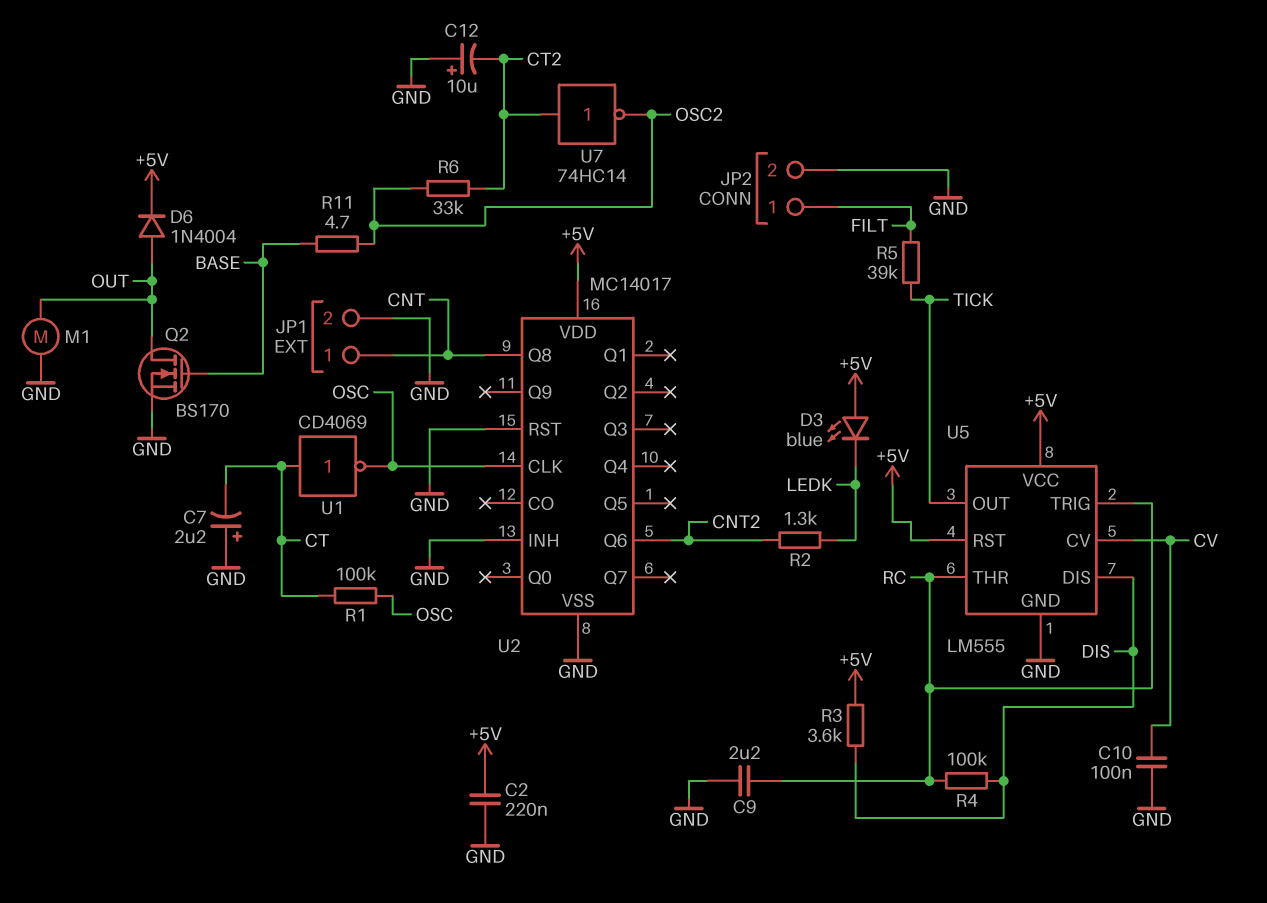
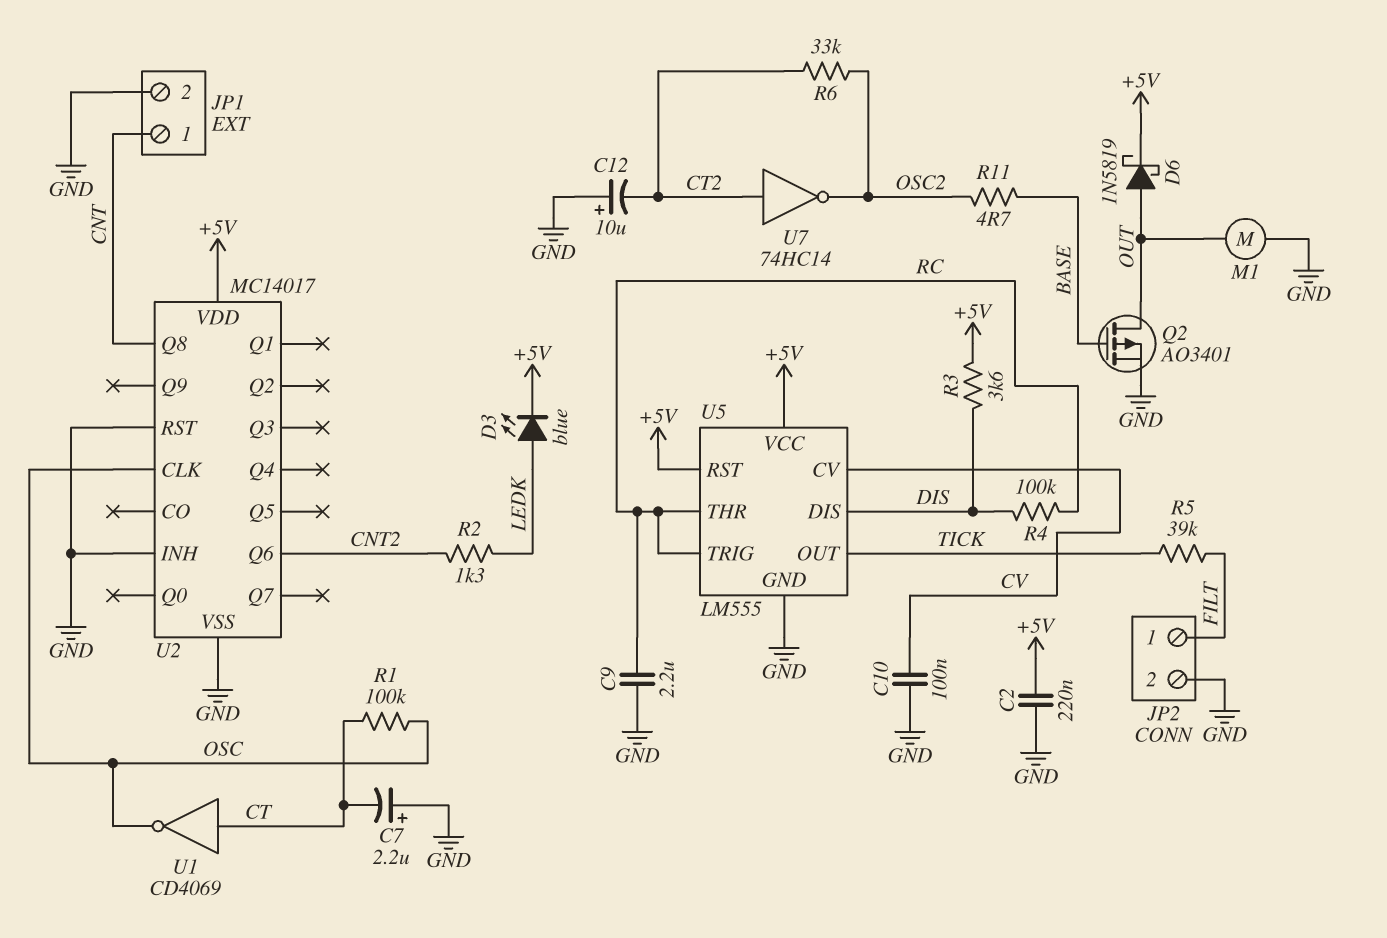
D3: LED blue (A +5V, K LEDK) -> LED blue (A LEDK, K +5V)
D6: diode 1N4004 (A OUT, K +5V) -> schottky 1N5819 (A OUT, K +5V)
Q2: NMOS BS170 (G BASE, D OUT, S GND) -> PMOS AO3401 (G BASE, D OUT, S GND)

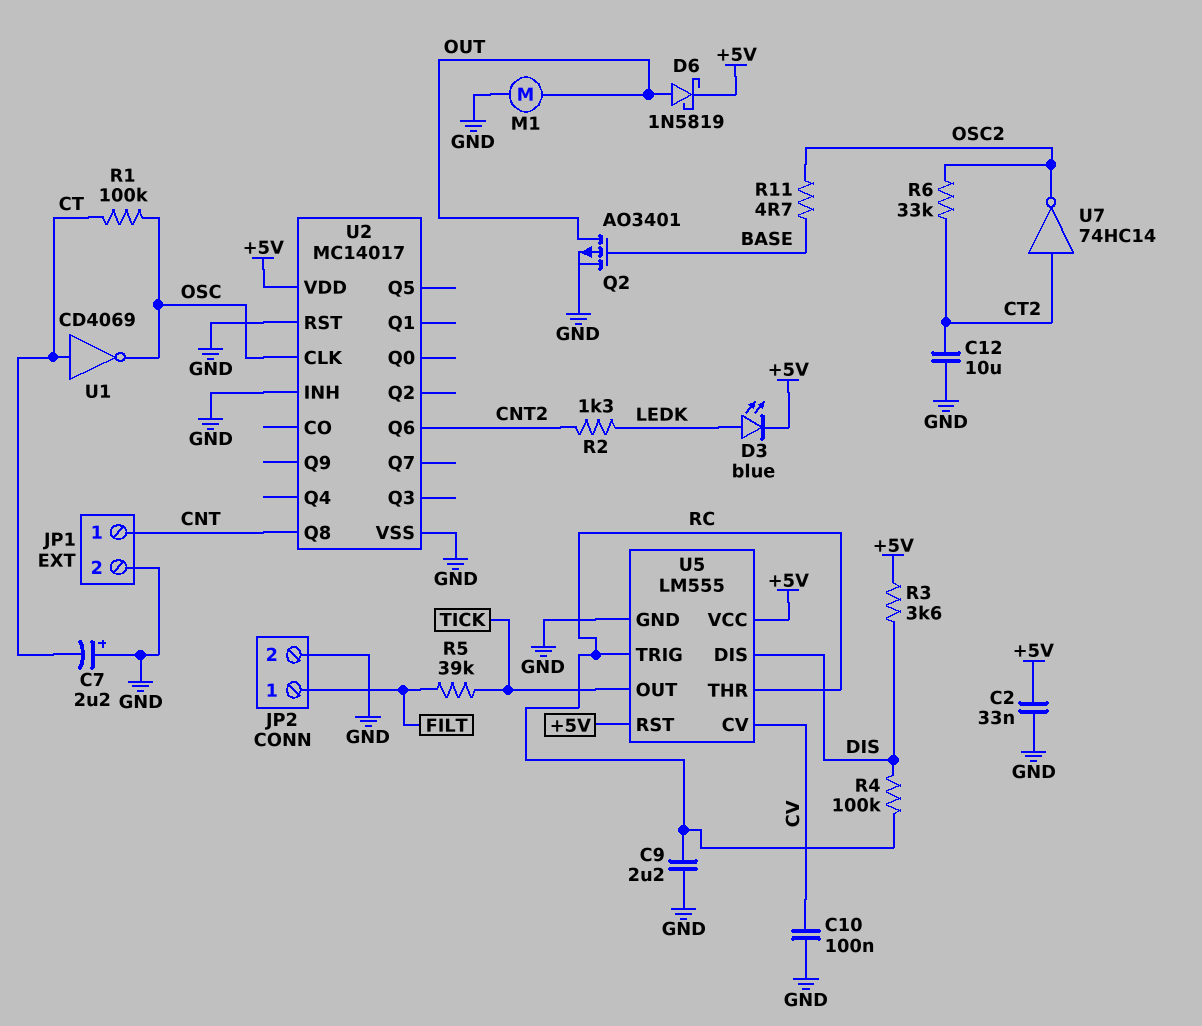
C2: 220nF (+5V, GND) -> 33nF (+5V, GND)
C12: 10uF (plus GND, minus CT2) -> 10uF (CT2, GND)

